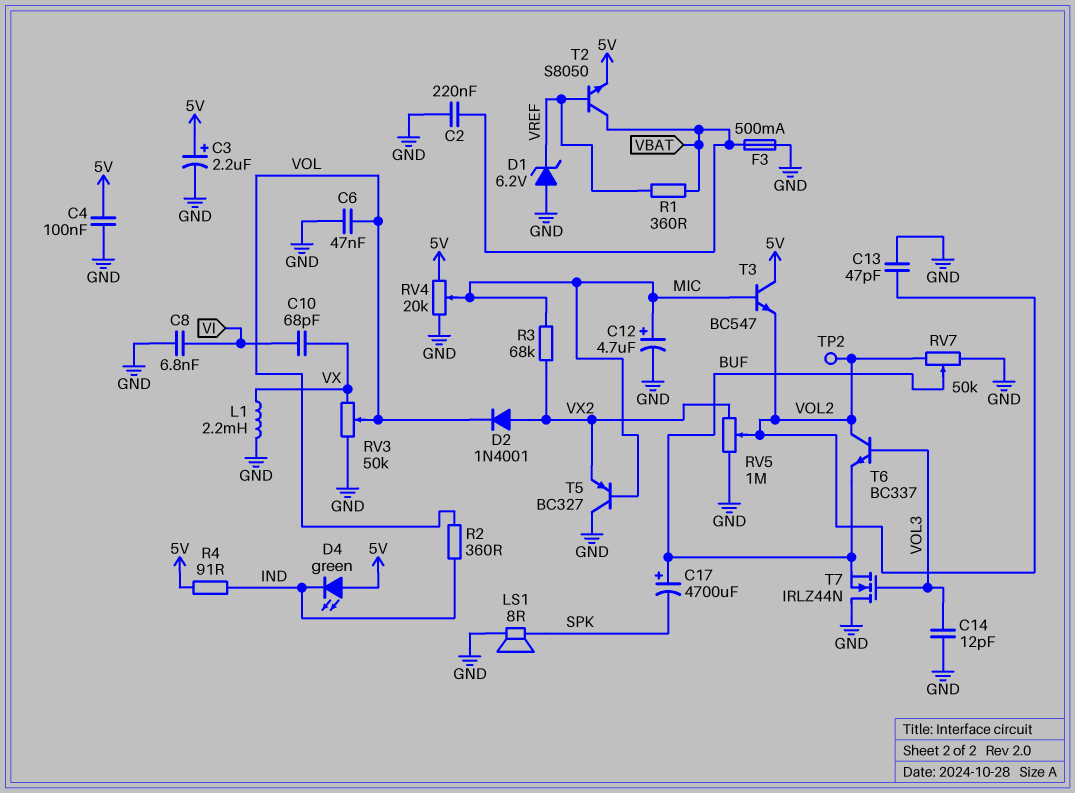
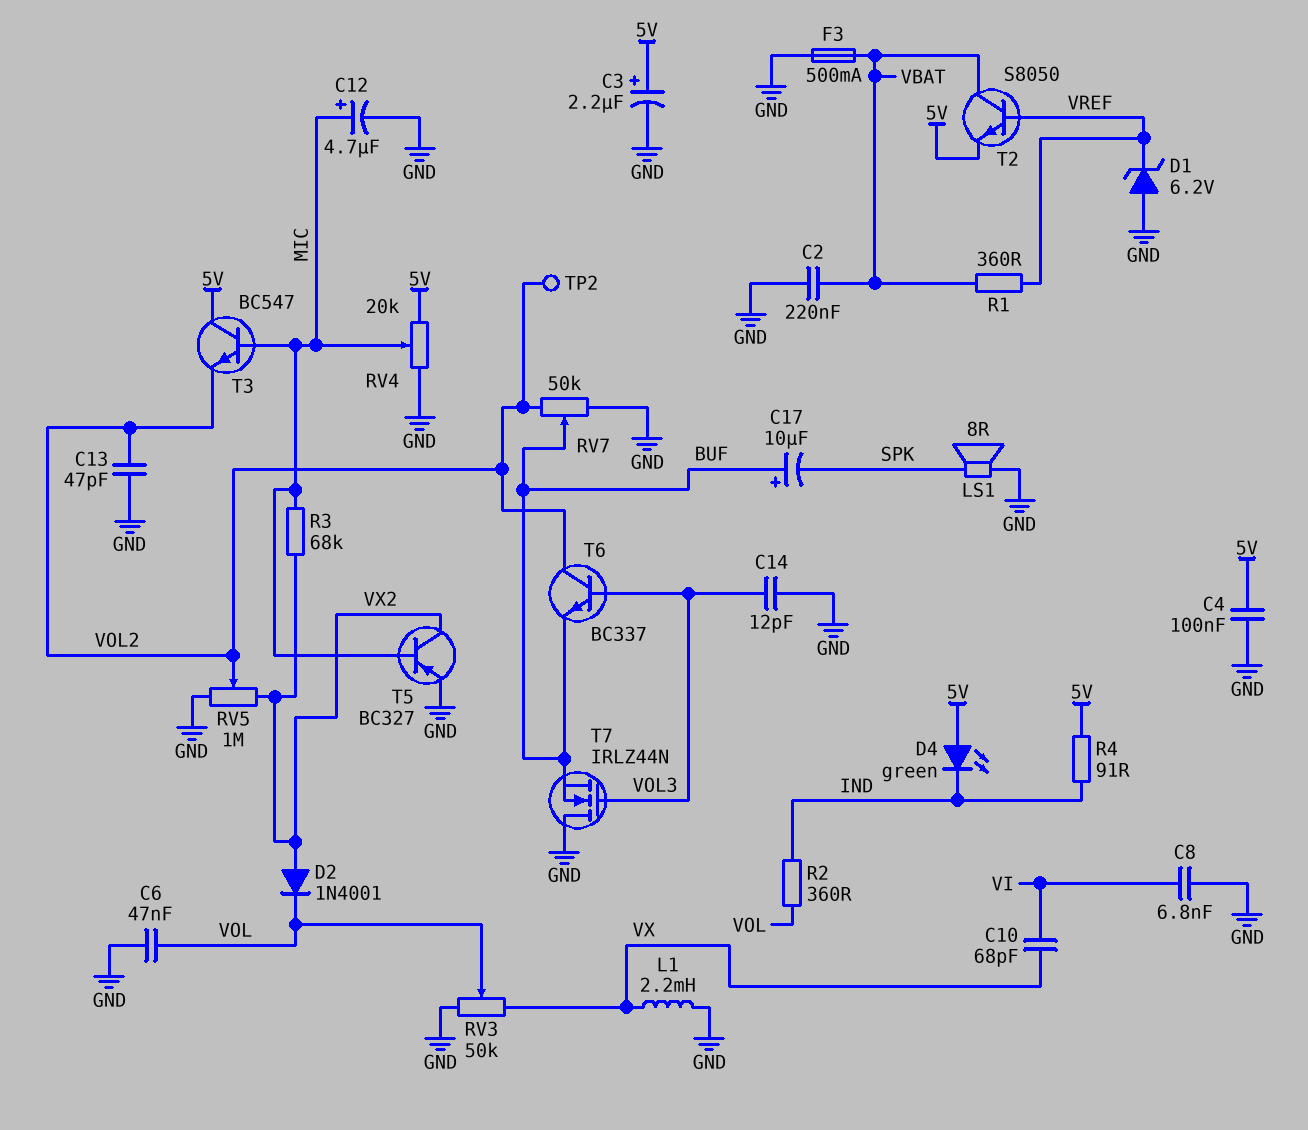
C17: 4700uF (plus BUF, minus SPK) -> 10uF (plus BUF, minus SPK)
T5: PNP BC327 (B MIC, C GND, E VX2) -> PNP BC327 (B MIC, C VX2, E GND)

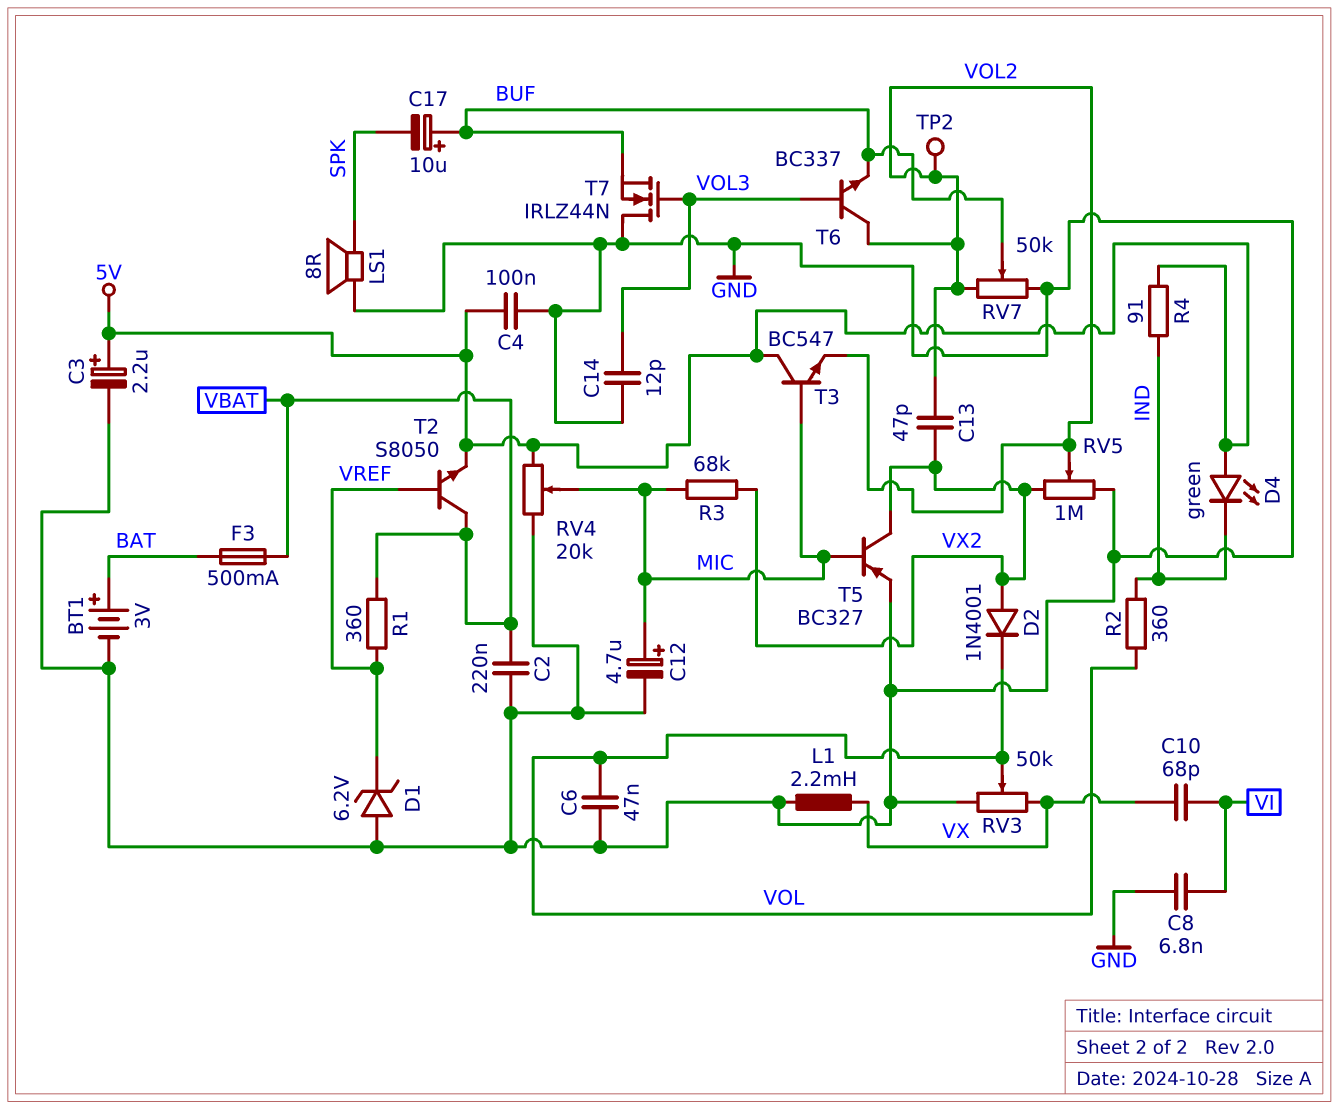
BT1: none -> 3V (plus BAT, minus GND)
C13: 47pF (GND, VOL2) -> 47pF (VOL2, VX2)
F3: 500mA (GND, VBAT) -> 500mA (BAT, VBAT)

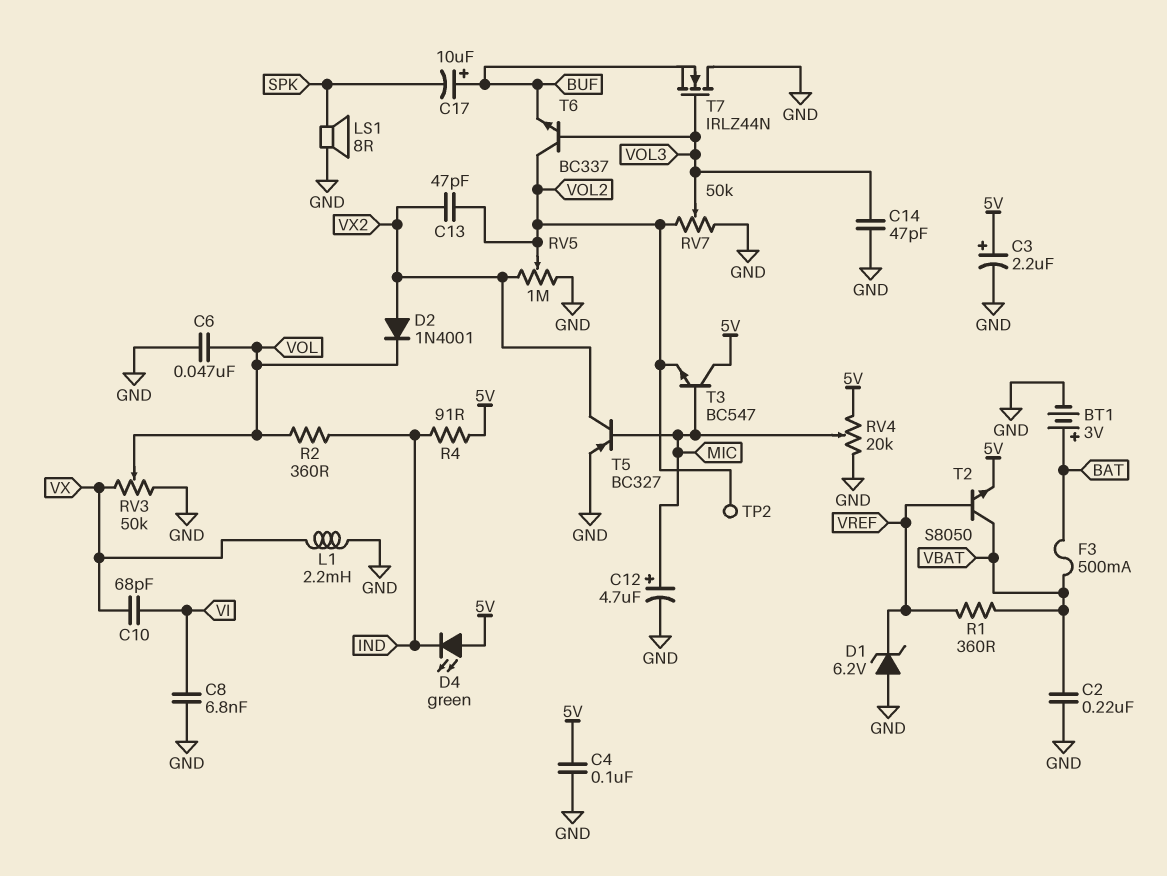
C14: 12pF (GND, VOL3) -> 47pF (GND, VOL3)
R3: 68k (MIC, VX2) -> none
RV7: 50k (GND, VOL2, wiper BUF) -> 50k (GND, VOL2, wiper VOL3)

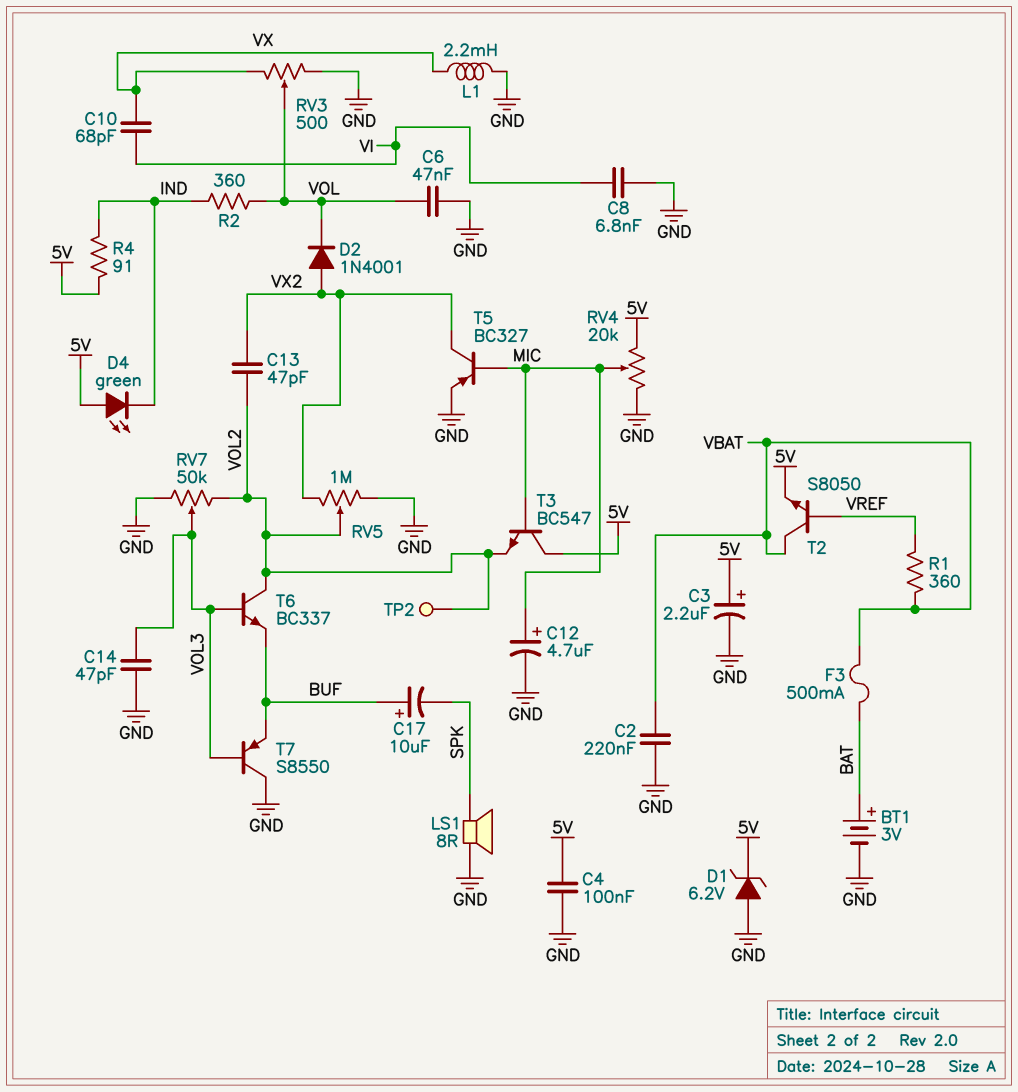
D1: zener 6.2V (A GND, K VREF) -> zener 6.2V (A GND, K 5V)
RV3: 50k (GND, VX, wiper VOL) -> 500 (GND, VX, wiper VOL)
T7: NMOS IRLZ44N (G VOL3, D GND, S BUF) -> PNP S8550 (B VOL3, C GND, E BUF)

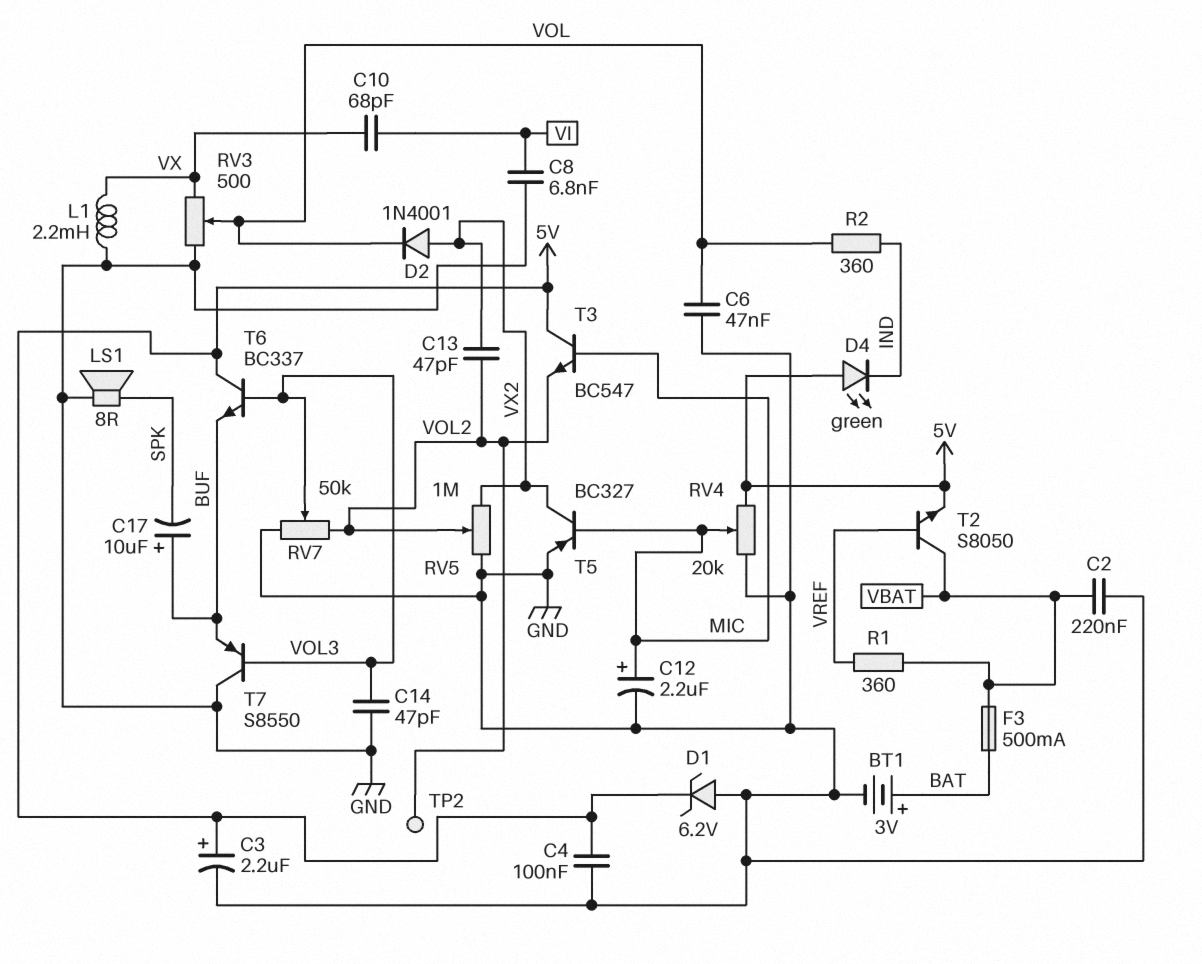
C12: 4.7uF (plus MIC, minus GND) -> 2.2uF (plus MIC, minus GND)
R4: 91 (5V, IND) -> none
T6: NPN BC337 (B VOL3, C VOL2, E BUF) -> NPN BC337 (B VOL3, C 5V, E BUF)

